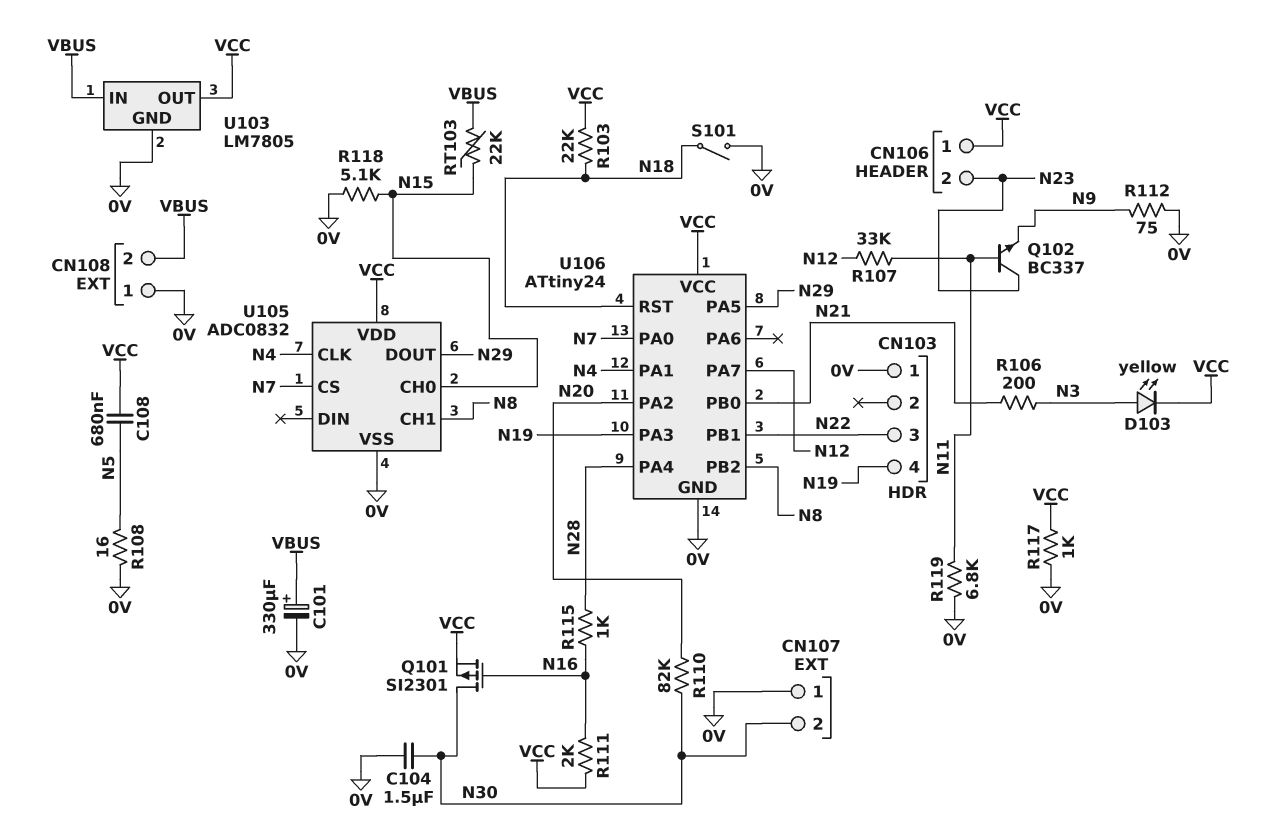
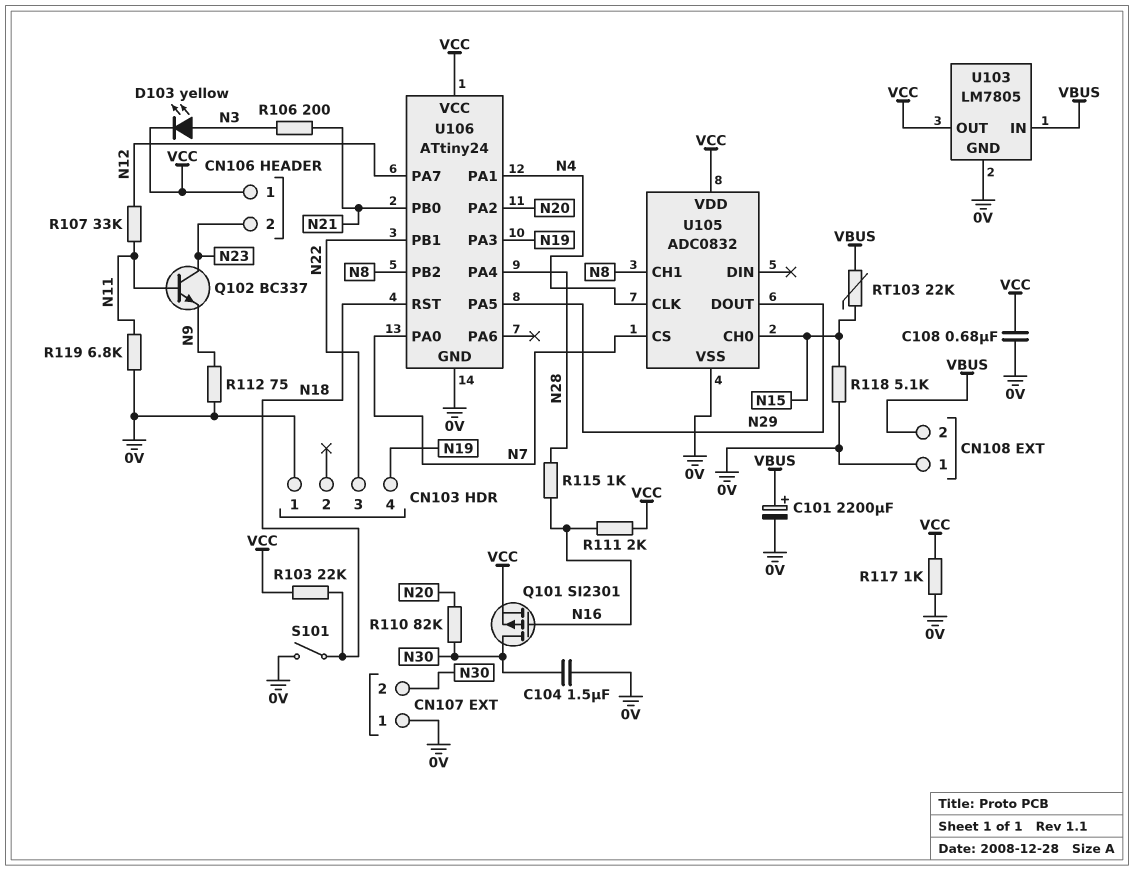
C101: 330uF (plus VBUS, minus 0V) -> 2200uF (plus VBUS, minus 0V)
C108: 680nF (N5, VCC) -> 680nF (0V, VCC)
R108: 16 (0V, N5) -> none

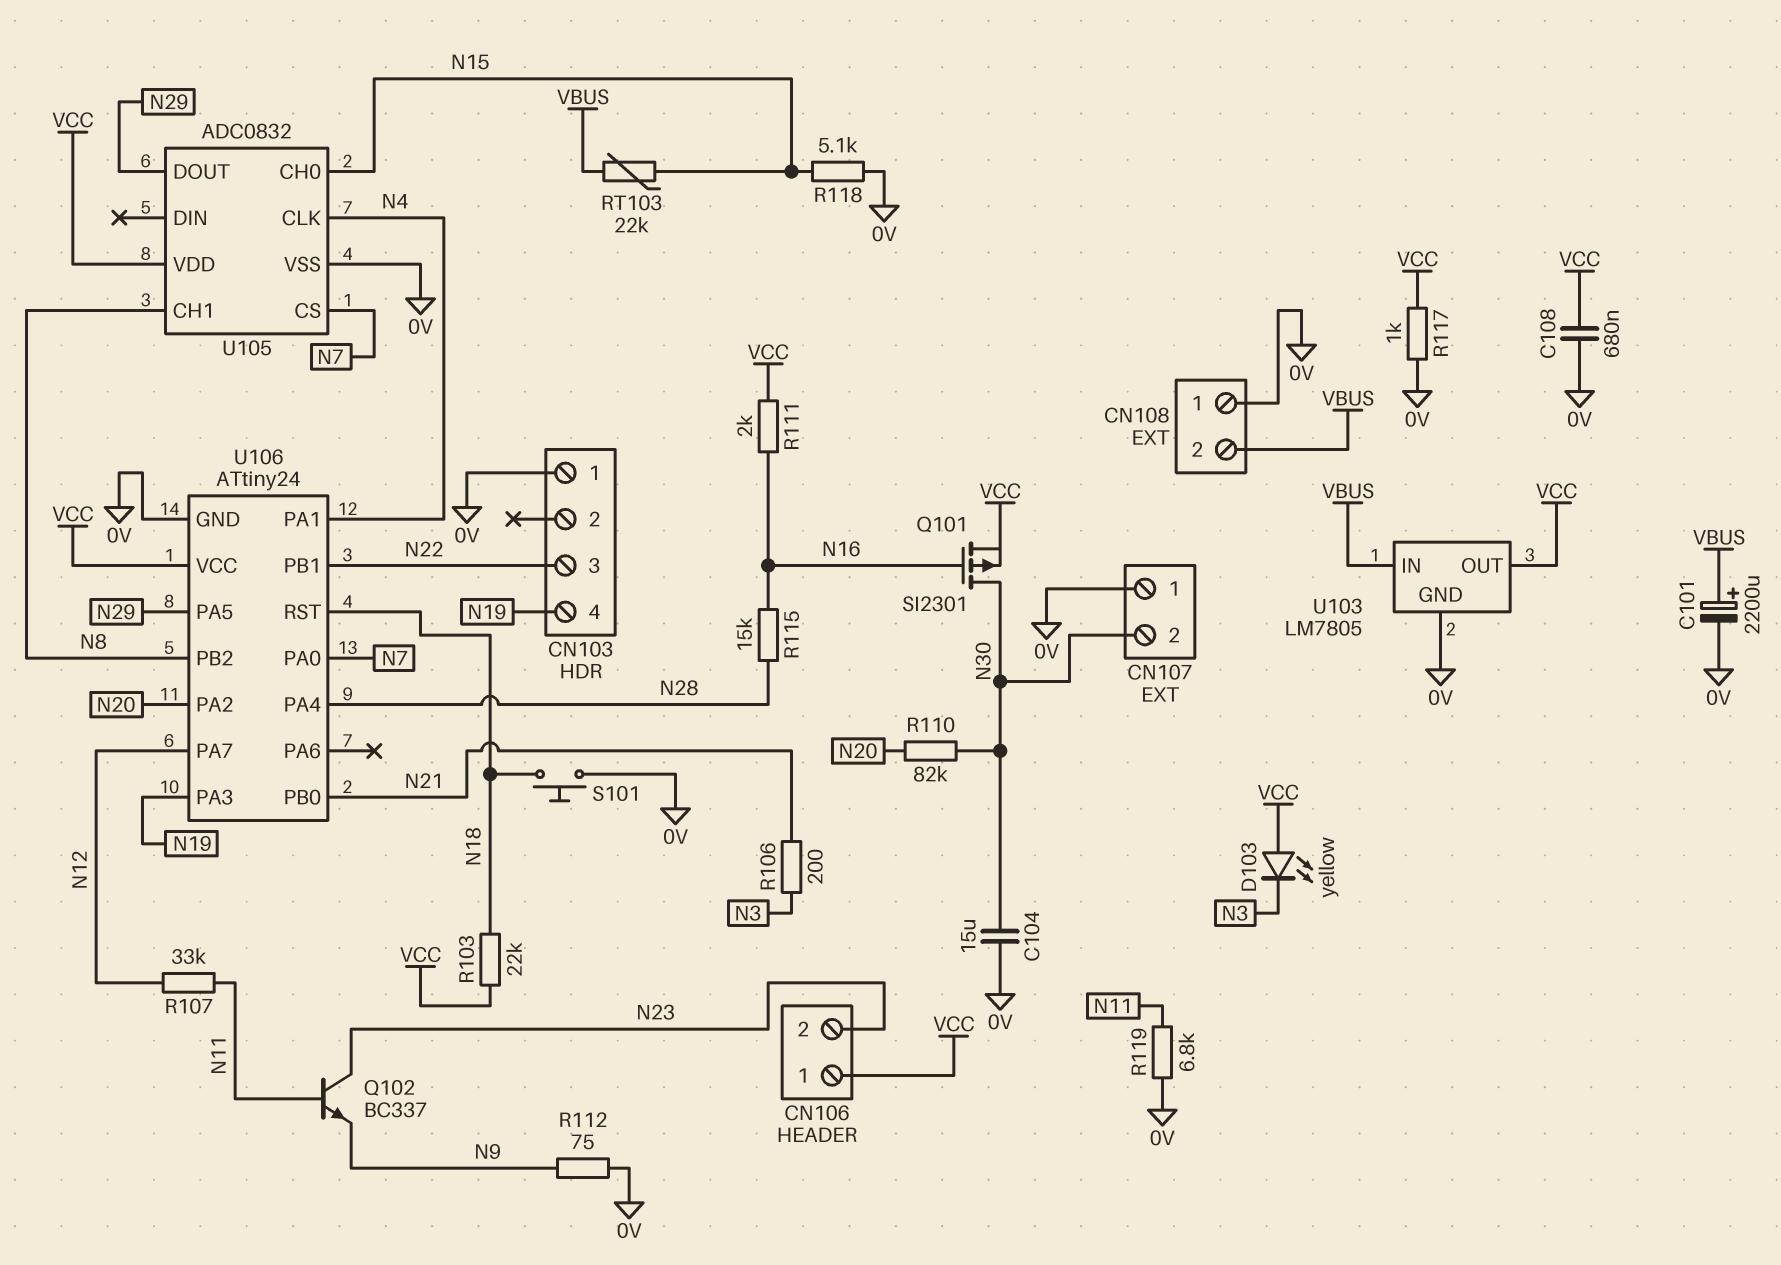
C104: 1.5uF (0V, N30) -> 15uF (0V, N30)
D103: LED yellow (A N3, K VCC) -> LED yellow (A VCC, K N3)
R115: 1k (N16, N28) -> 15k (N16, N28)
S101: switch (0V, N18) -> button (0V, N18)

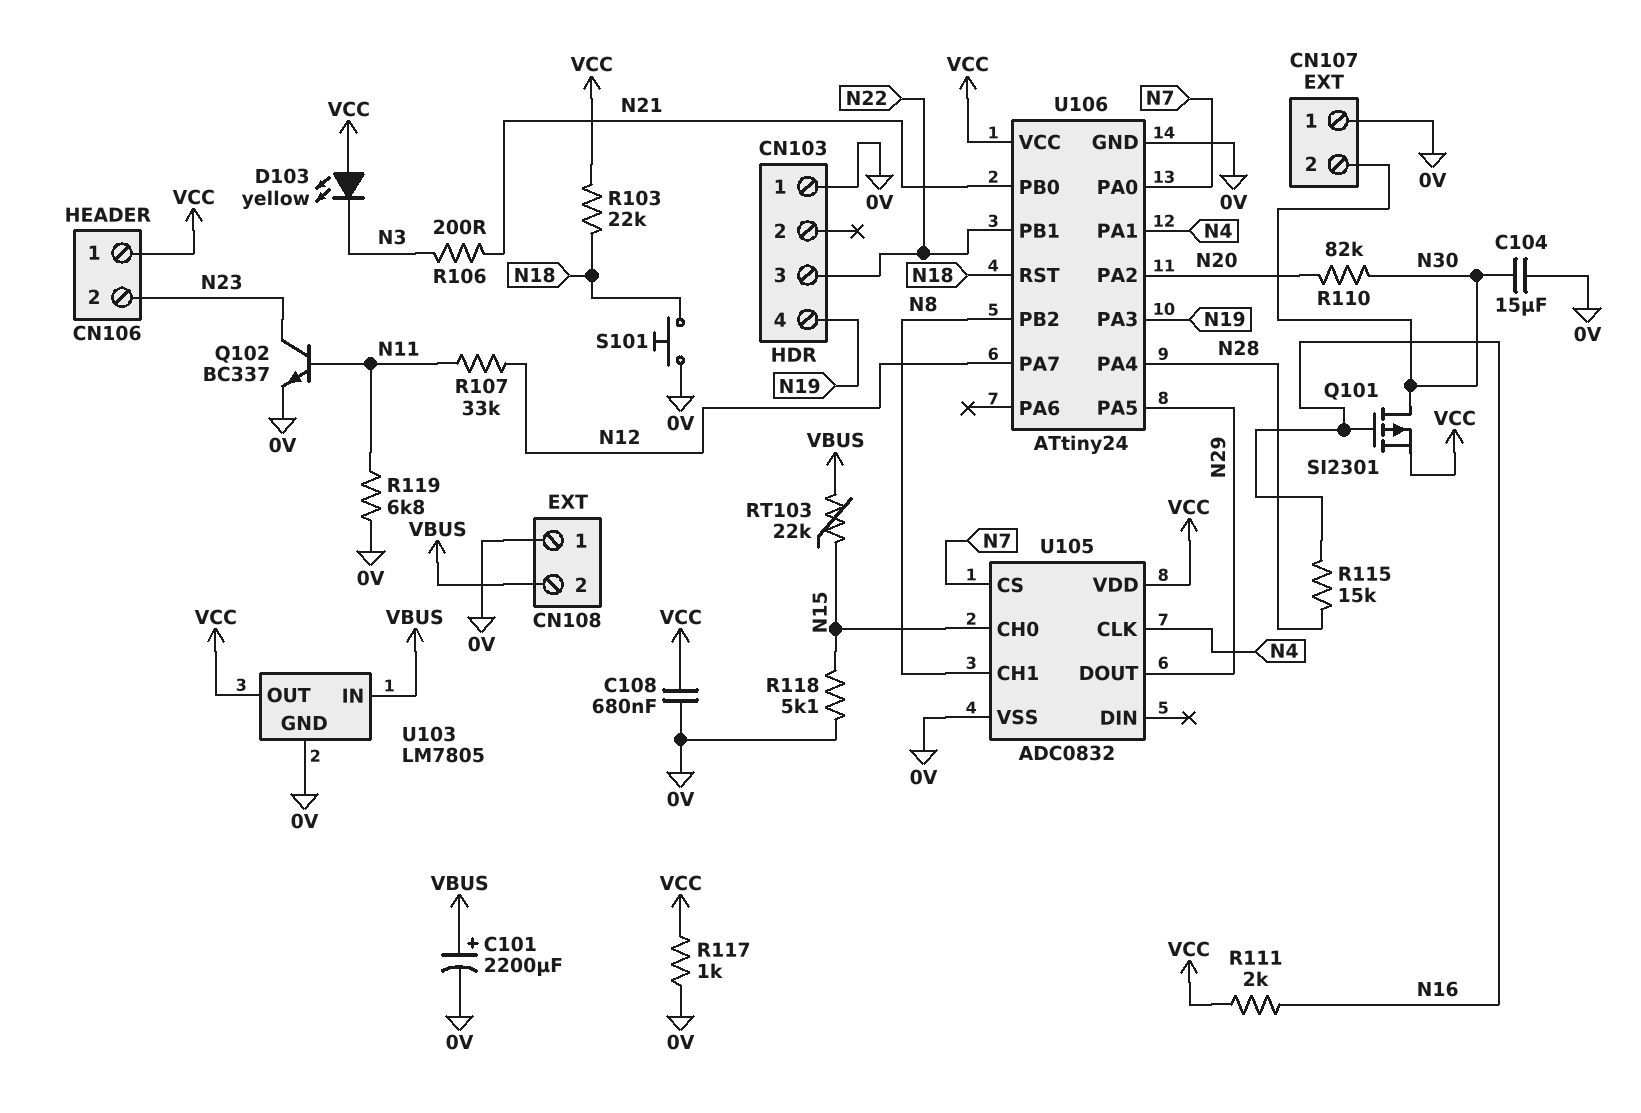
Q102: NPN BC337 (B N11, C N23, E N9) -> NPN BC337 (B N11, C N23, E 0V)
R112: 75 (0V, N9) -> none

